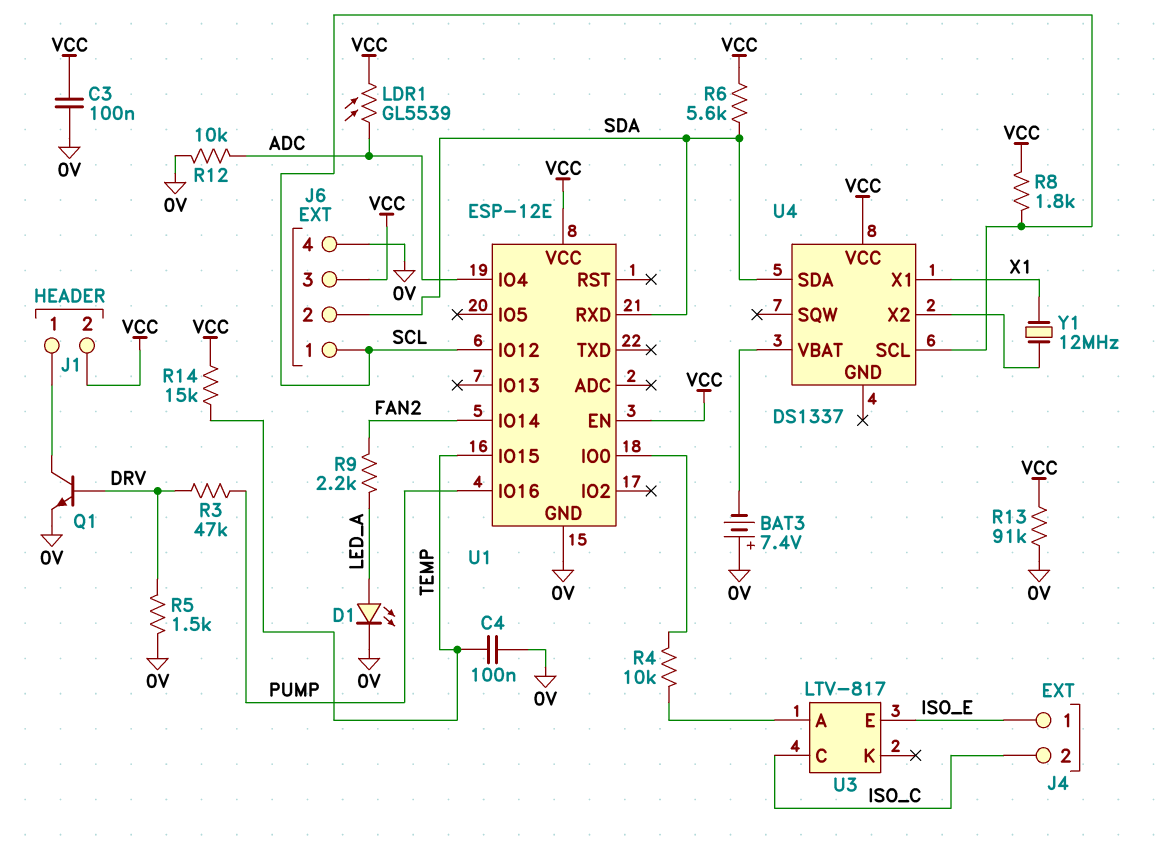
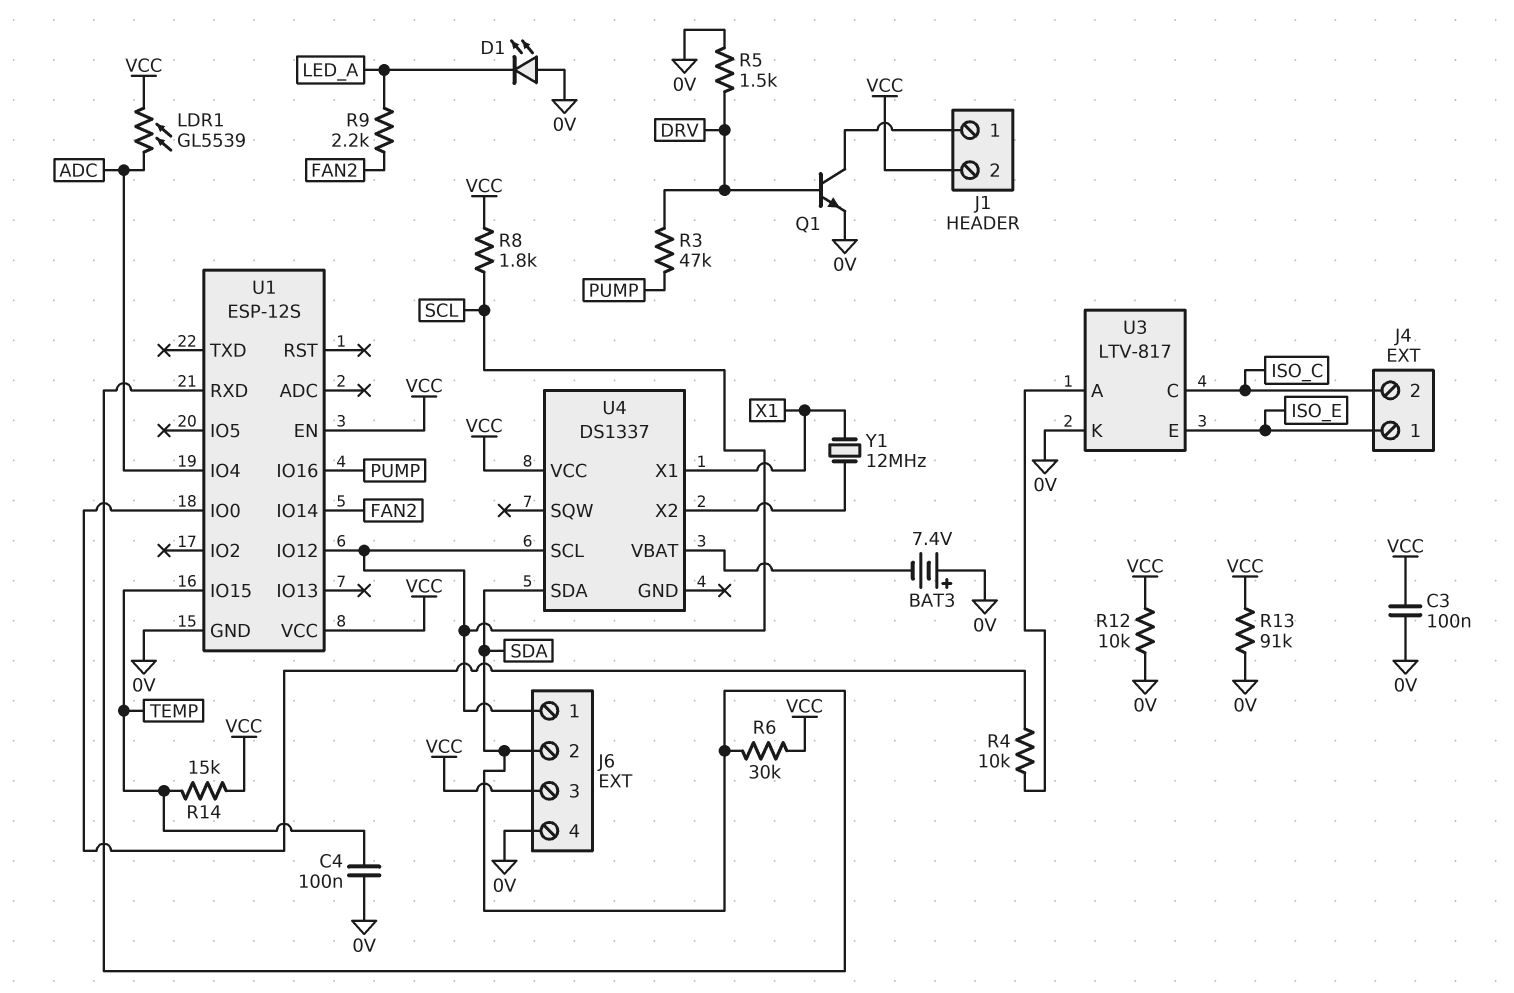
D1: LED (A LED_A, K 0V) -> LED (A 0V, K LED_A)
R6: 5.6k (SDA, VCC) -> 30k (SDA, VCC)
R12: 10k (0V, ADC) -> 10k (0V, VCC)
U1: ESP-12E -> ESP-12S
U3 pin K: none -> 0V

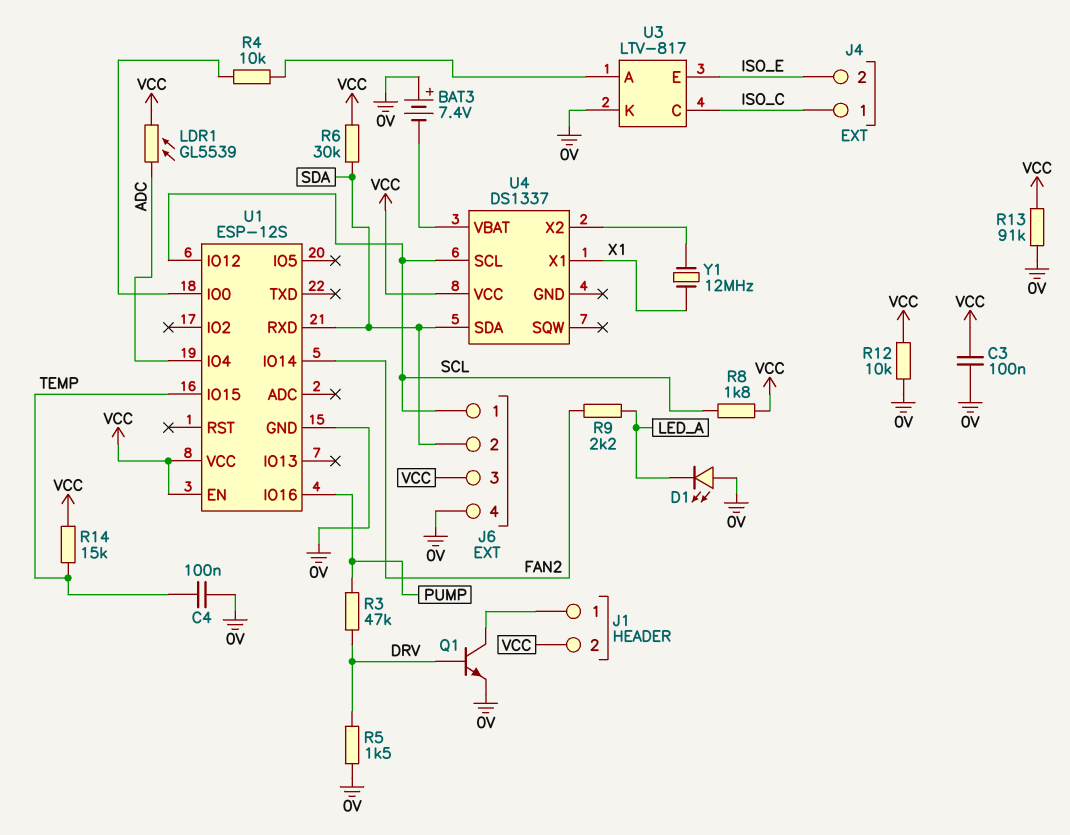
J4 pin 1: ISO_E -> ISO_C
J4 pin 2: ISO_C -> ISO_E

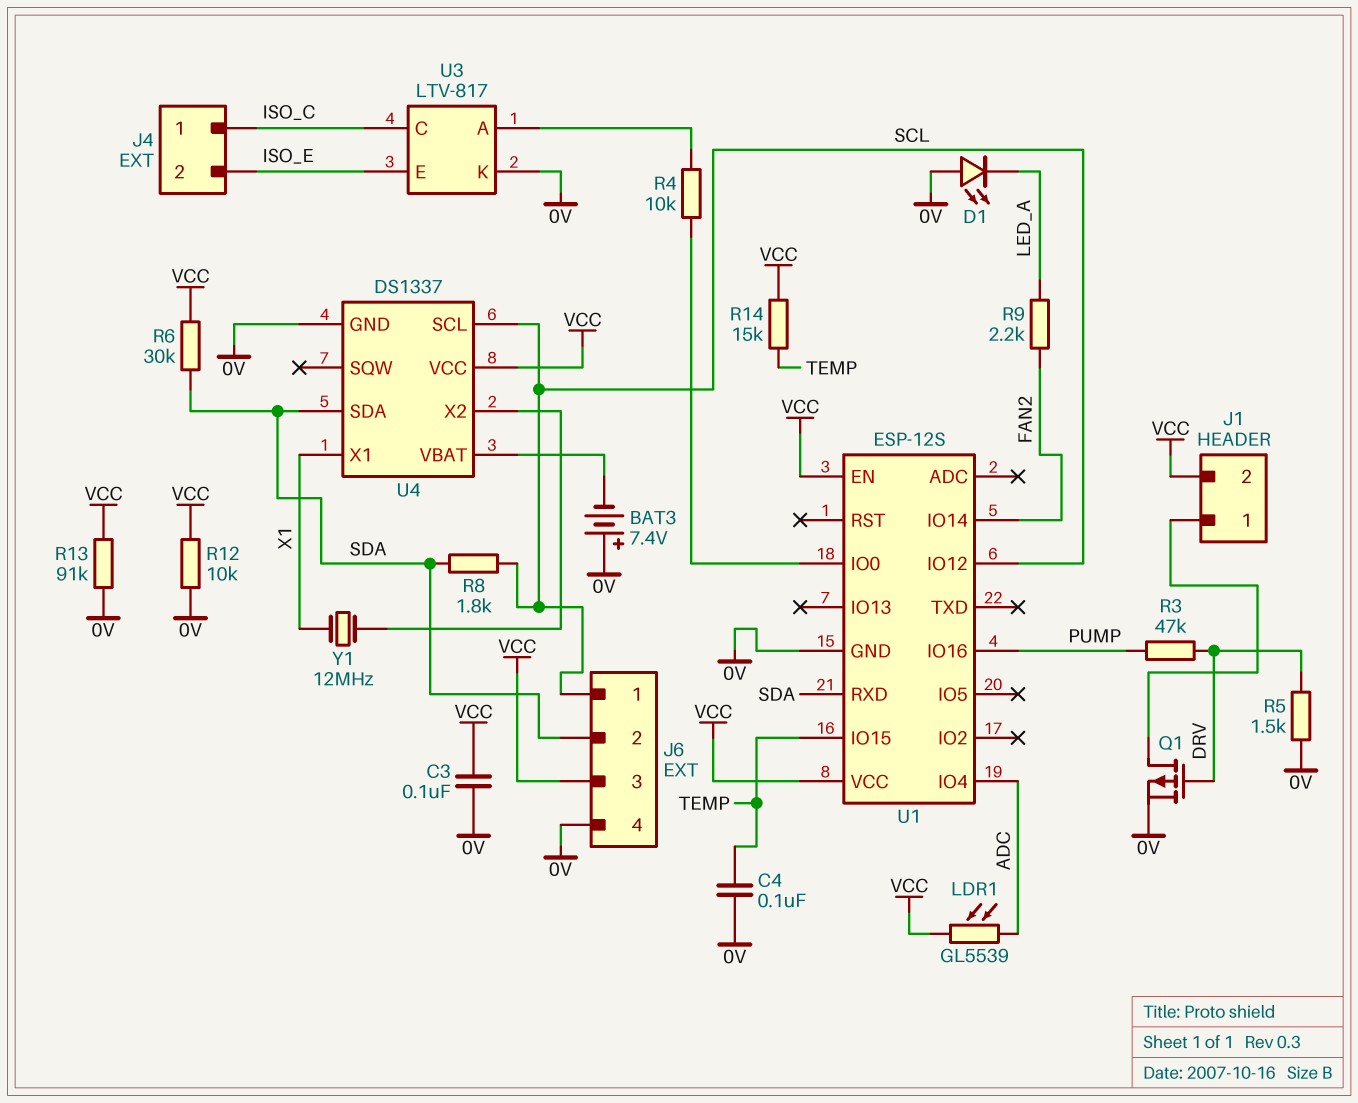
Q1: NPN (B DRV, C J1/1, E 0V) -> PMOS (G DRV, D J1/1, S 0V)
R8: 1.8k (SCL, VCC) -> 1.8k (SCL, SDA)
U4 pin GND: none -> 0V

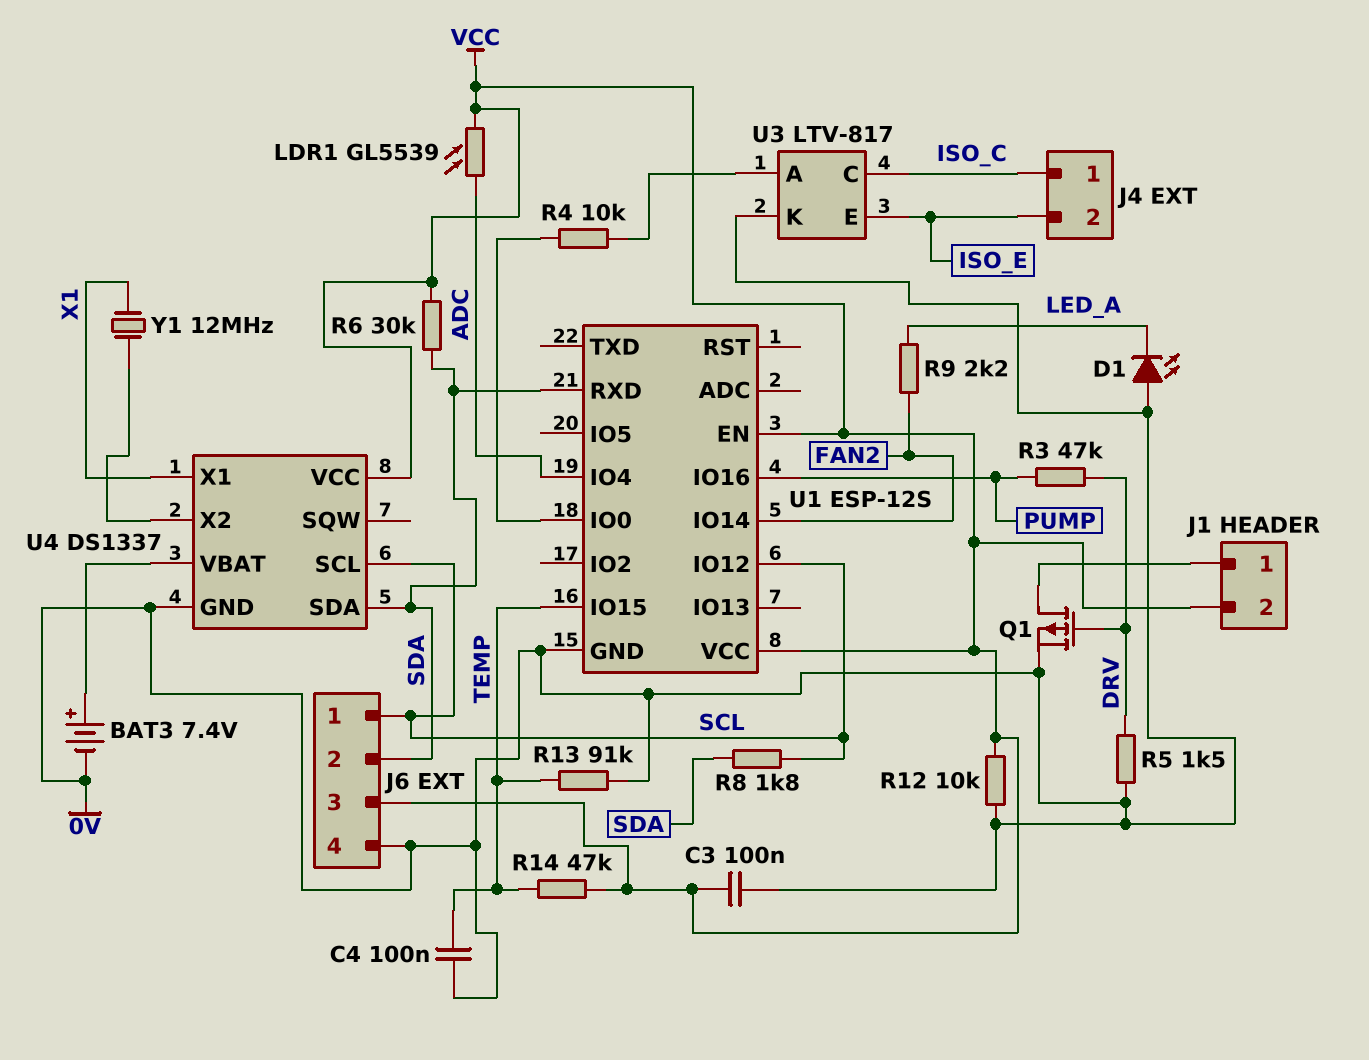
BAT3: 7.4V (plus 0V, minus U4/VBAT) -> 7.4V (plus U4/VBAT, minus 0V)
R13: 91k (0V, VCC) -> 91k (0V, TEMP)
R14: 15k (TEMP, VCC) -> 47k (TEMP, VCC)

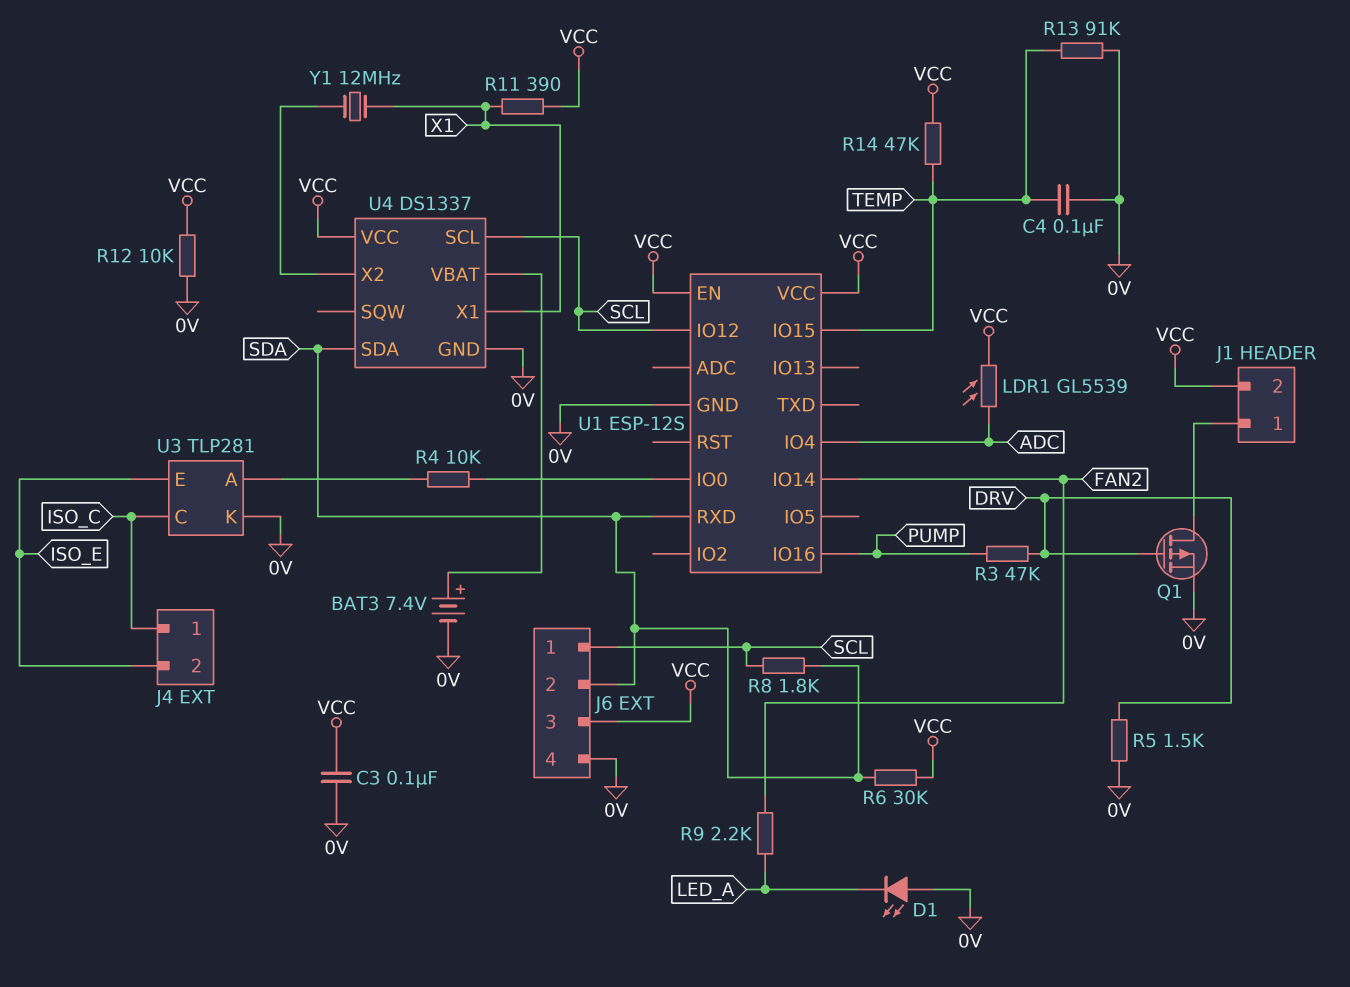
R11: none -> 390 (VCC, X1)
U3: LTV-817 -> TLP281

